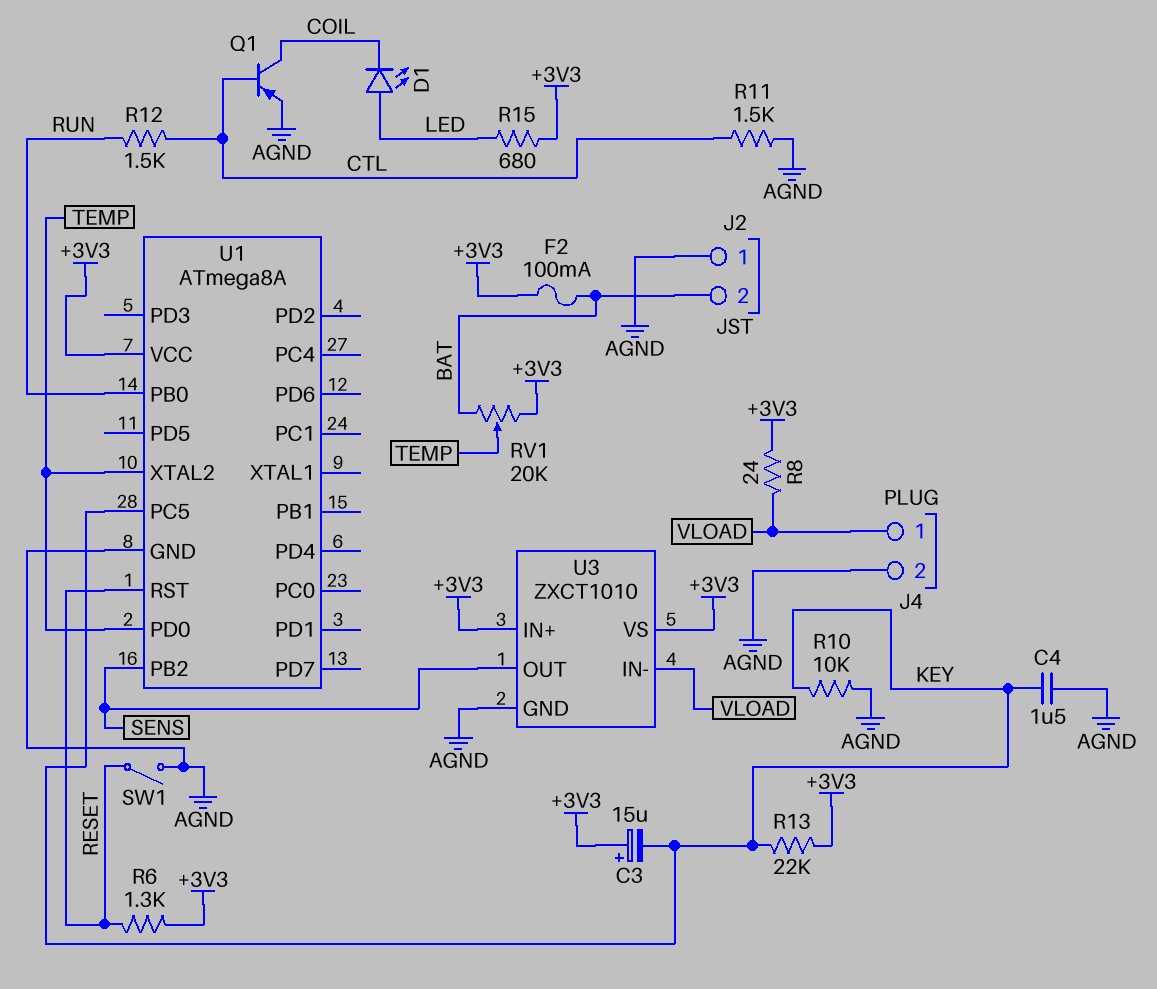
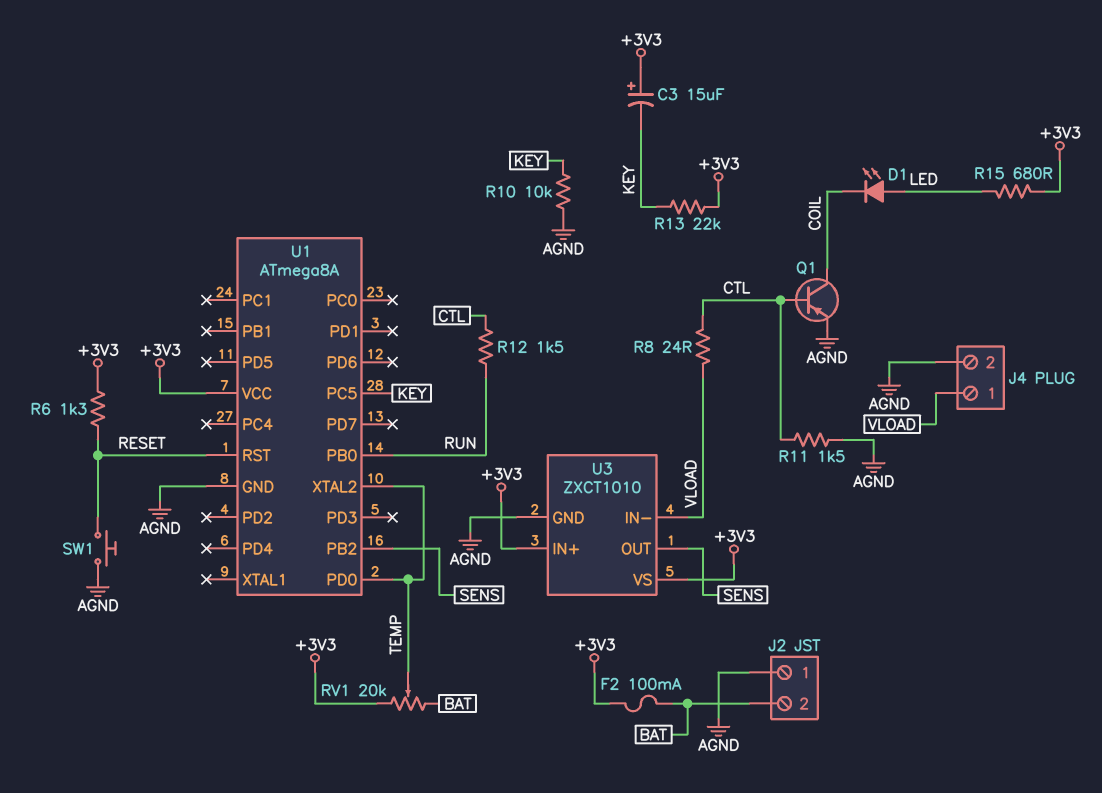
C4: 1.5uF (AGND, KEY) -> none
R8: 24 (+3V3, VLOAD) -> 24 (CTL, VLOAD)
SW1: switch (AGND, RESET) -> button (AGND, RESET)

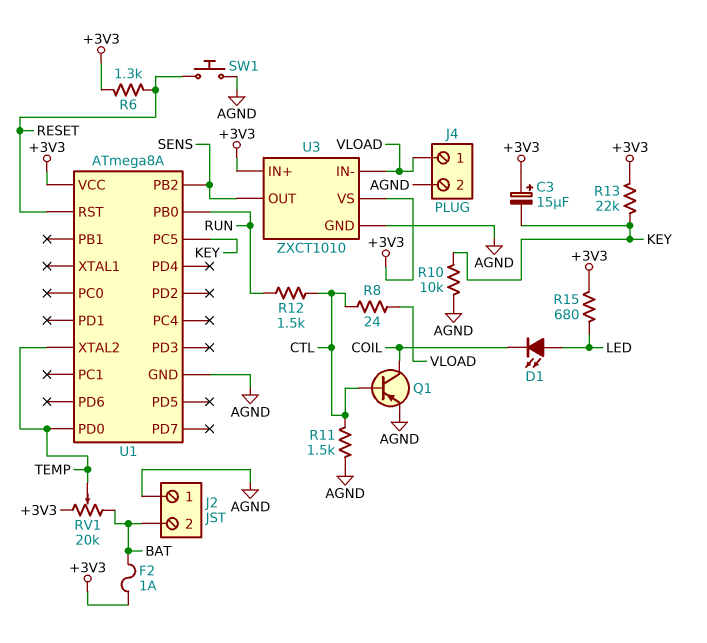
F2: 100mA (+3V3, BAT) -> 1A (+3V3, BAT)

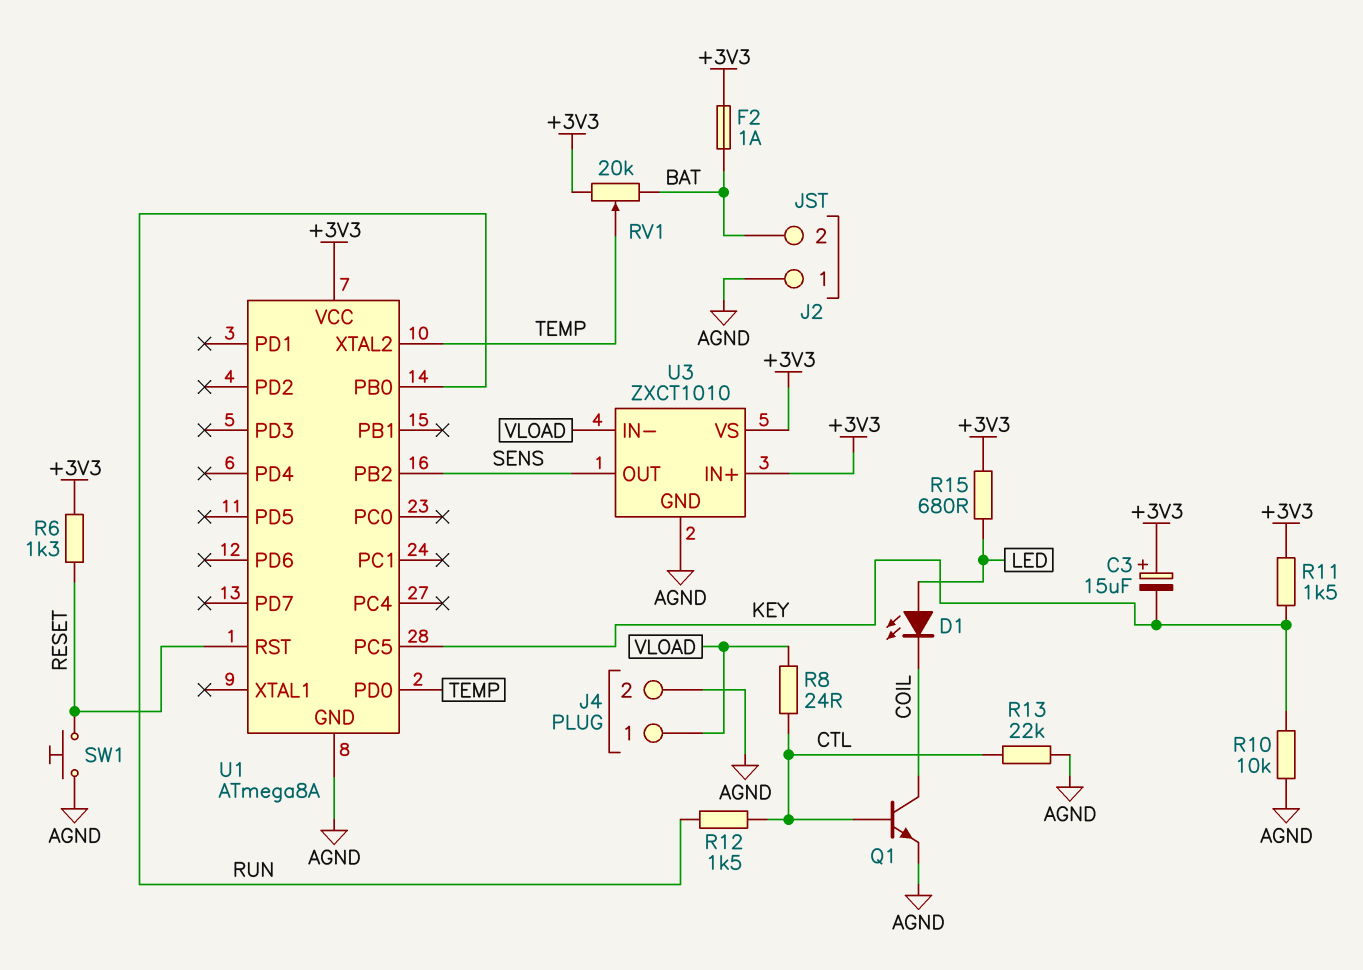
Q1: PNP (B CTL, C COIL, E AGND) -> NPN (B CTL, C COIL, E AGND)
R11: 1.5k (AGND, CTL) -> 1.5k (+3V3, KEY)
R13: 22k (+3V3, KEY) -> 22k (AGND, CTL)

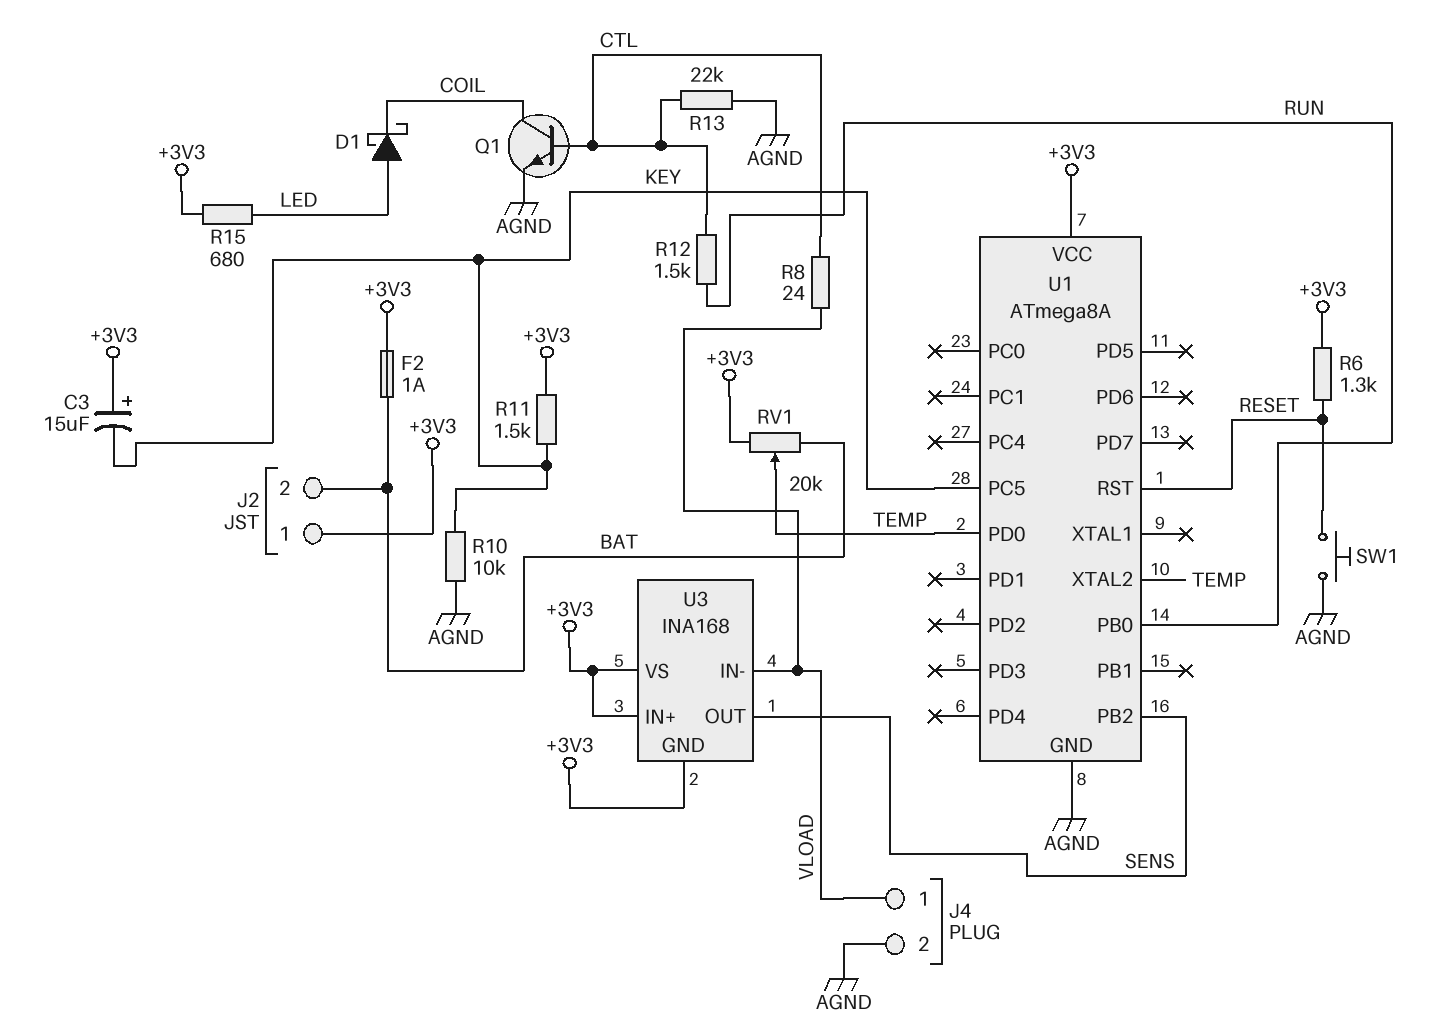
D1: LED (A LED, K COIL) -> schottky (A LED, K COIL)
J2 pin 1: AGND -> +3V3
U3: ZXCT1010 -> INA168
U3 pin GND: AGND -> +3V3

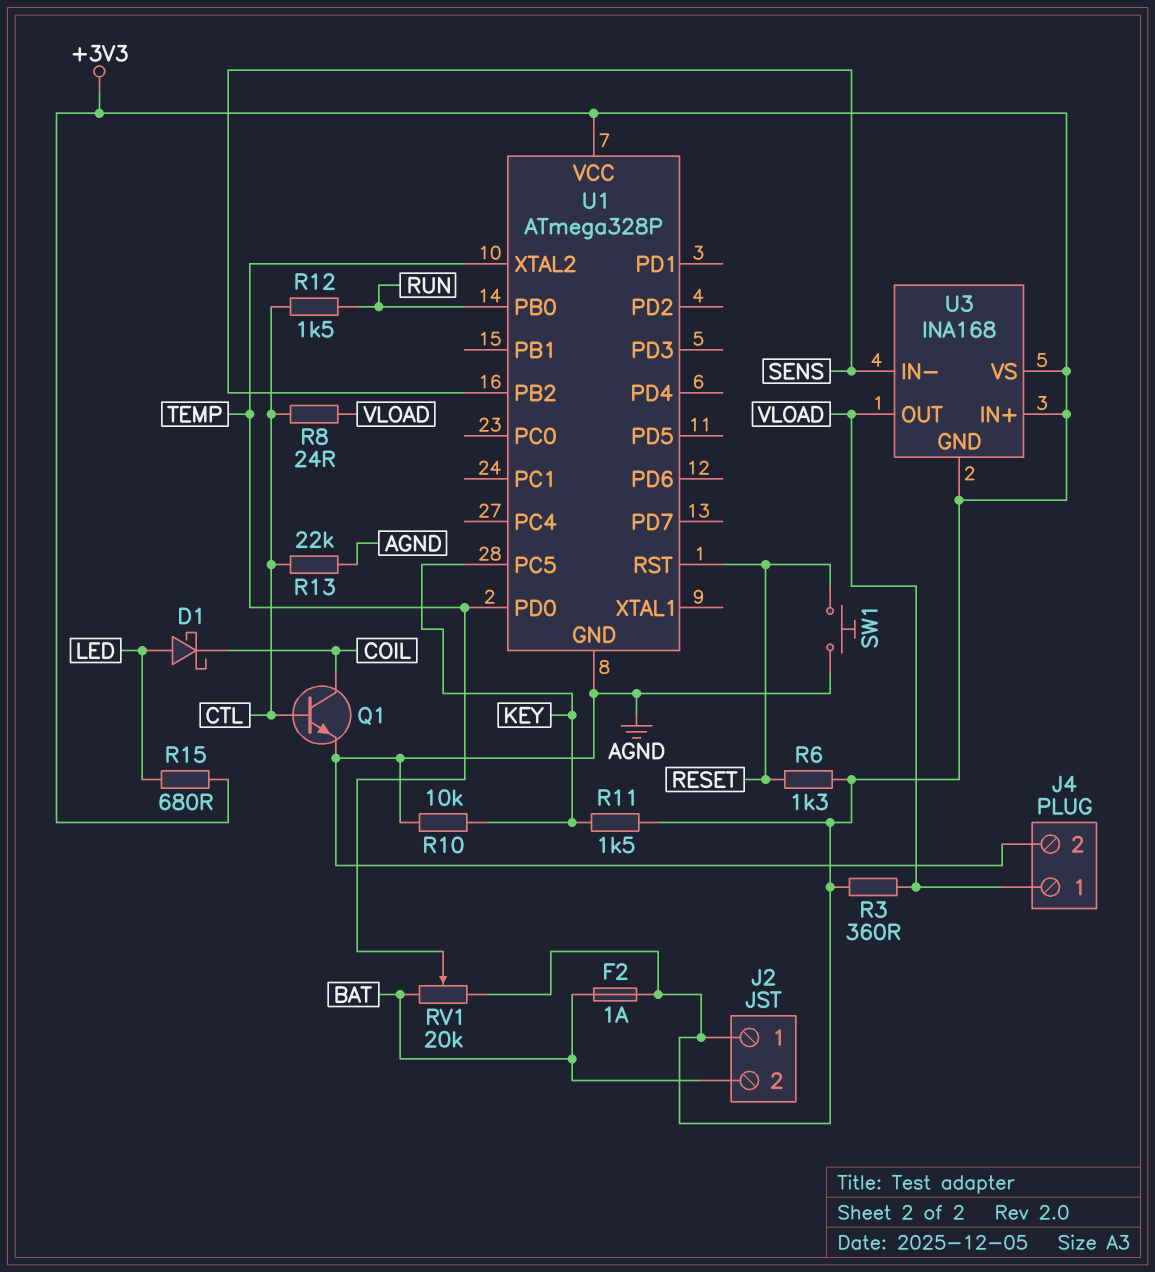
C3: 15uF (plus +3V3, minus KEY) -> none
R3: none -> 360 (+3V3, VLOAD)
U1: ATmega8A -> ATmega328P
U3 pin IN-: VLOAD -> SENS
U3 pin OUT: SENS -> VLOAD

